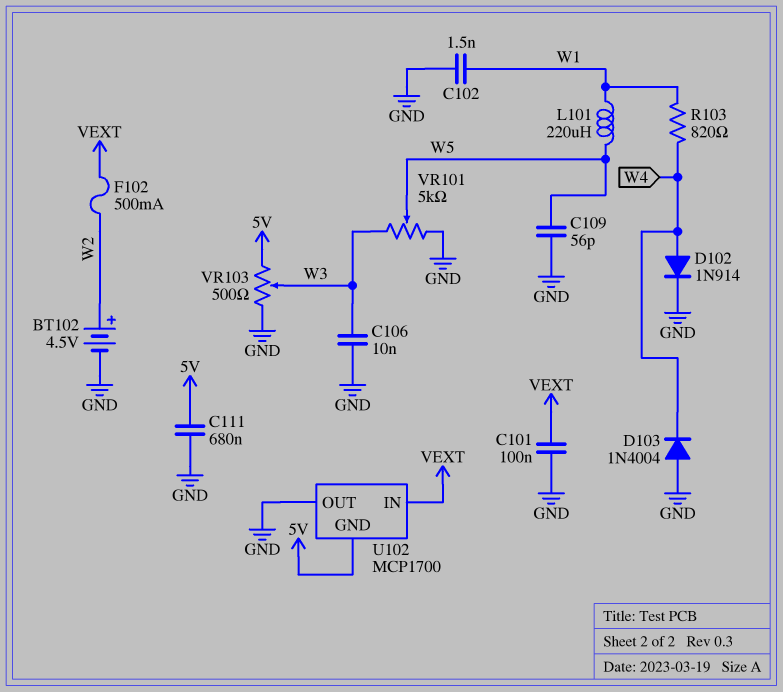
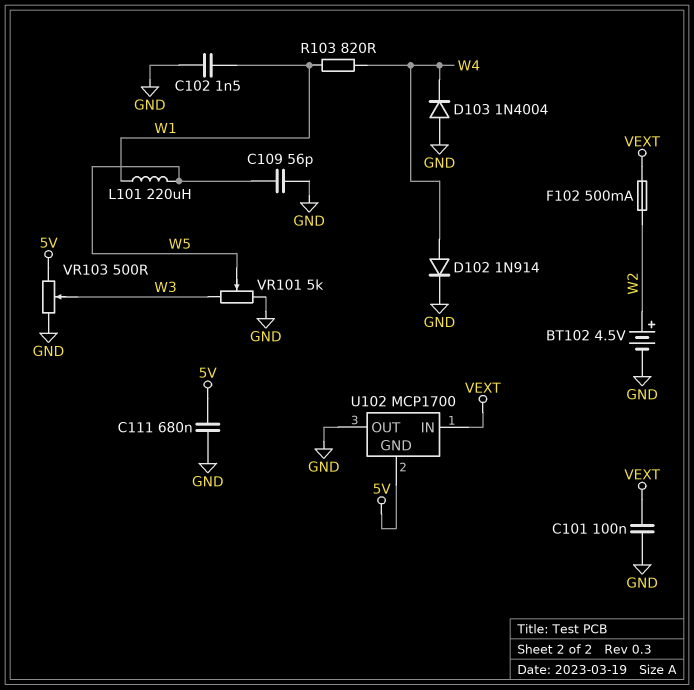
C106: 10nF (GND, W3) -> none

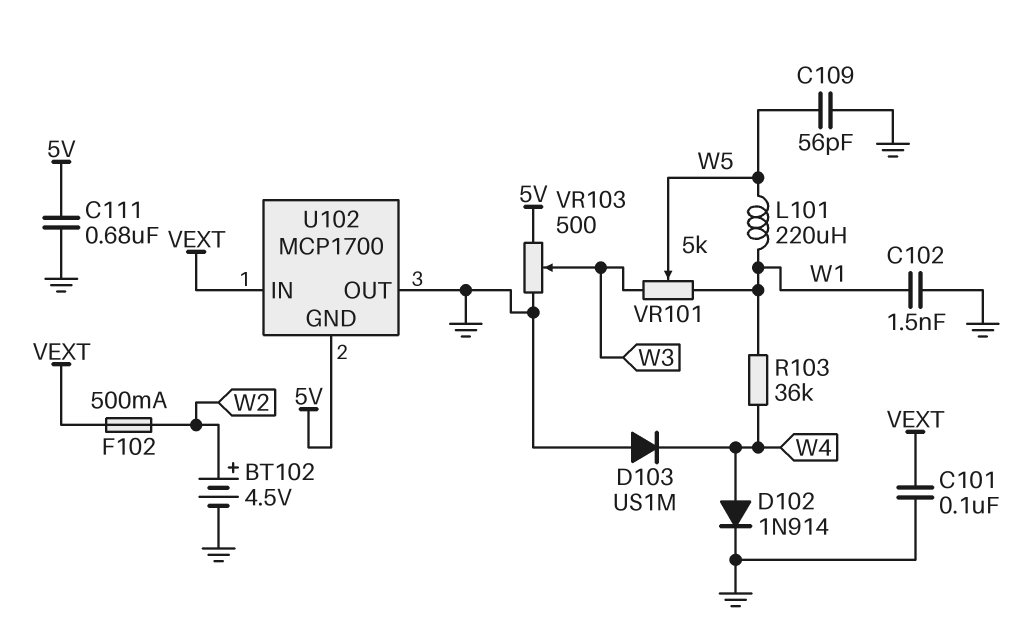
D103: diode 1N4004 (A GND, K W4) -> diode US1M (A GND, K W4)
R103: 820 (W1, W4) -> 36k (W1, W4)
VR101: 5k (GND, W3, wiper W5) -> 5k (W1, W3, wiper W5)

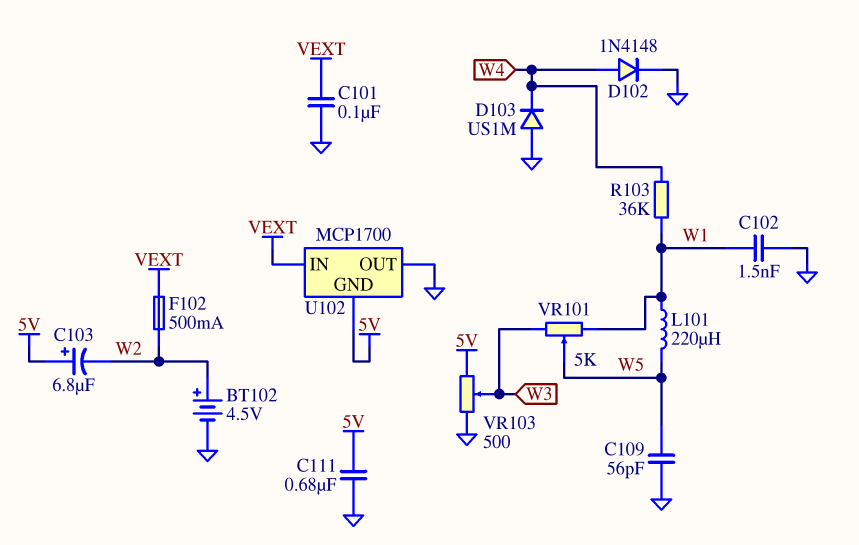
C103: none -> 6.8uF (plus 5V, minus W2)
D102: diode 1N914 (A W4, K GND) -> diode 1N4148 (A W4, K GND)

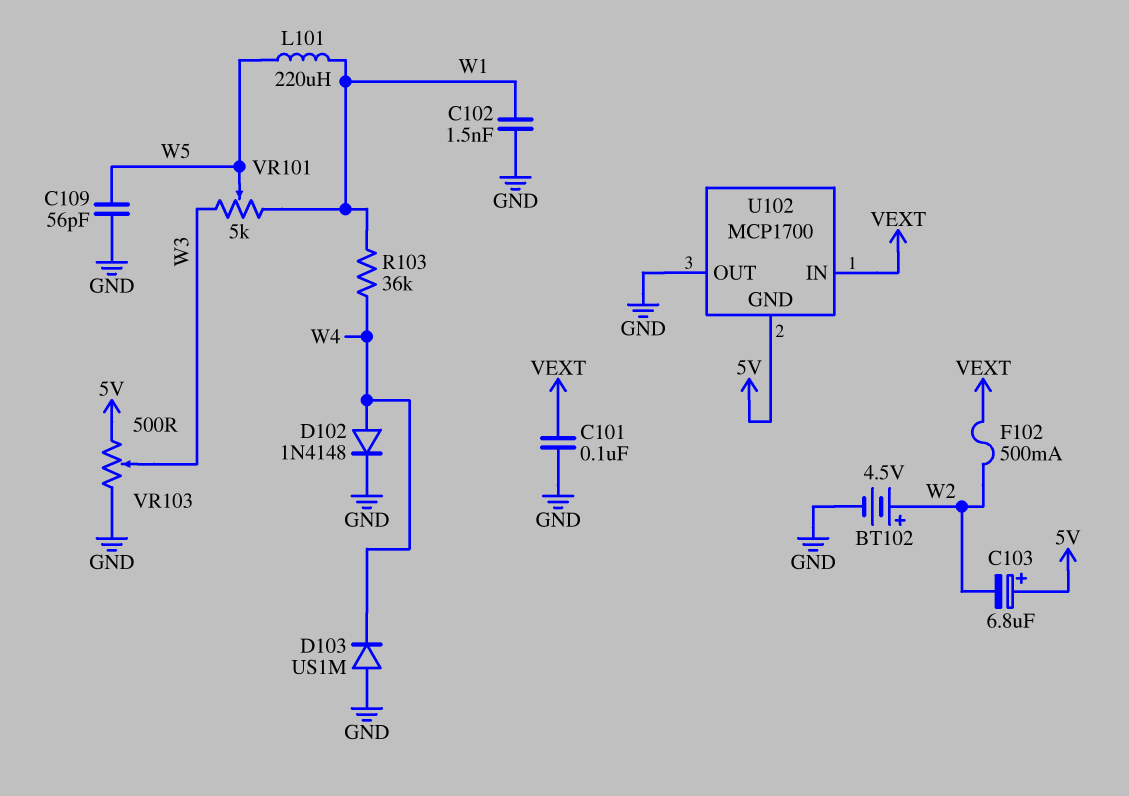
C111: 680nF (5V, GND) -> none

